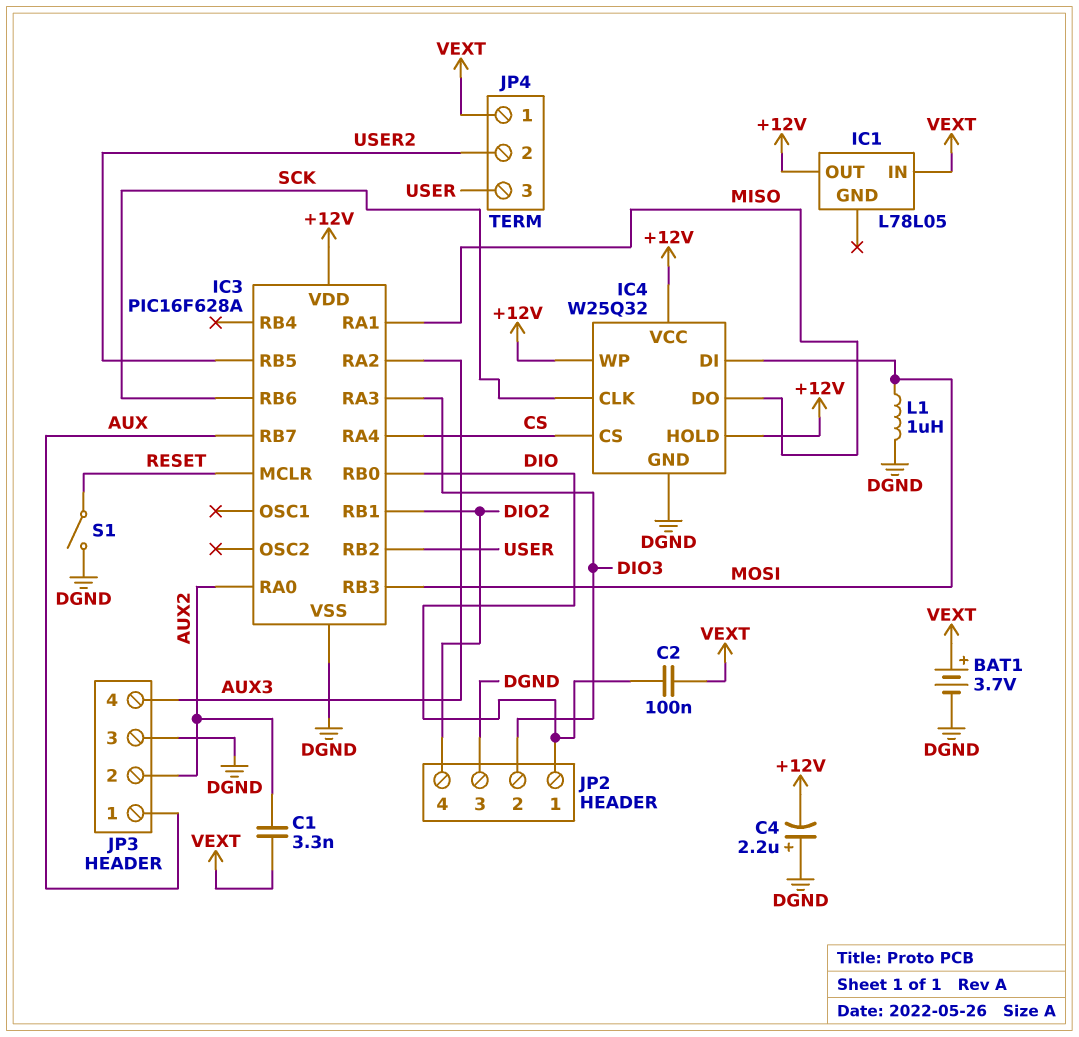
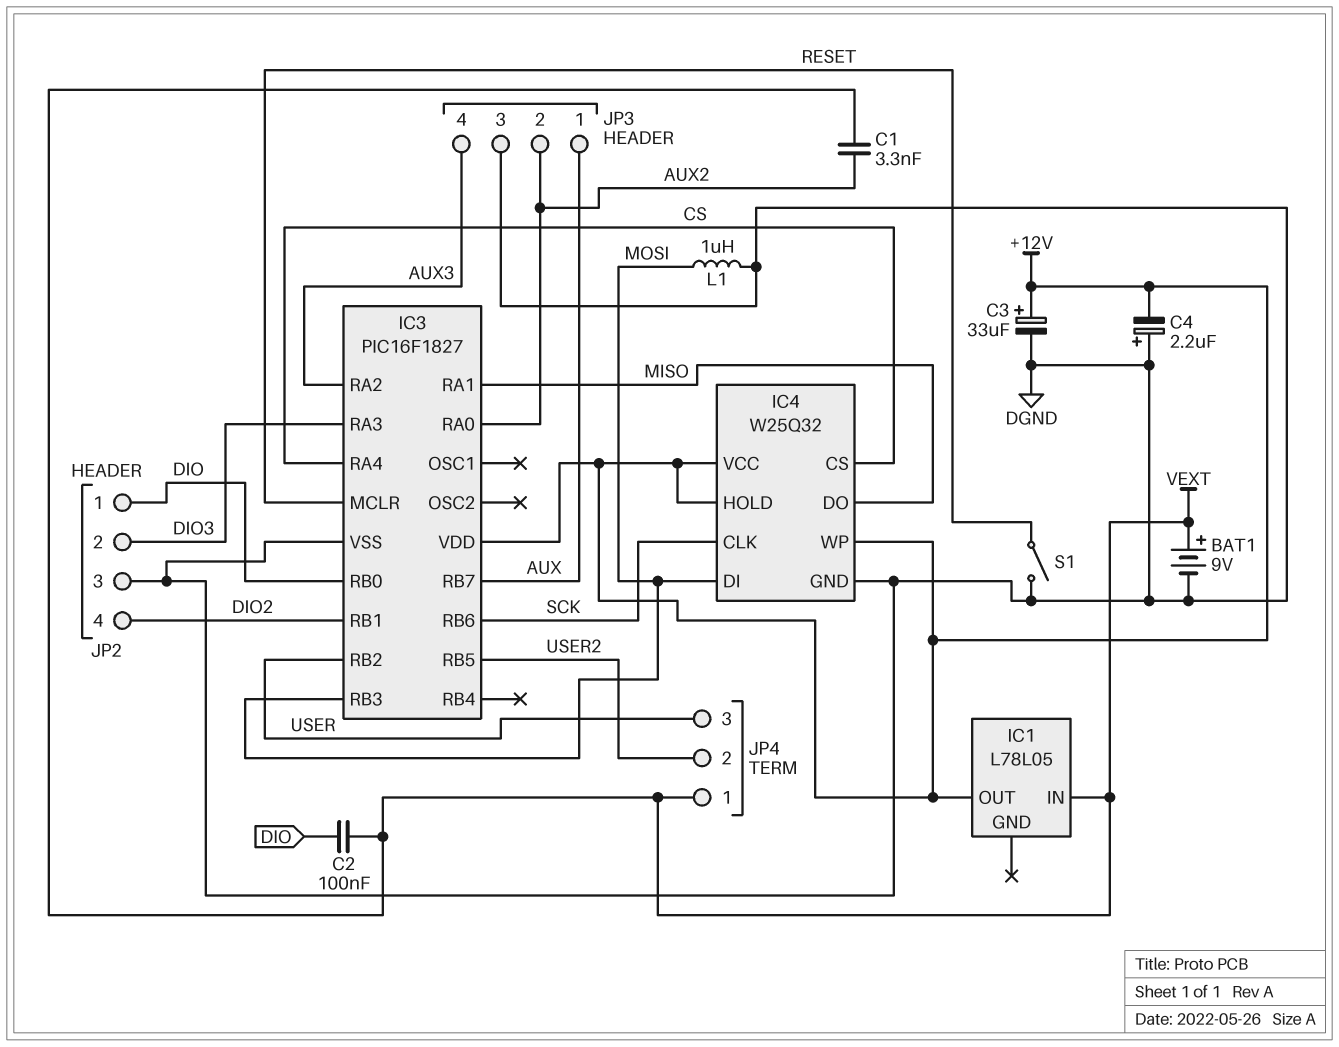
BAT1: 3.7V (plus VEXT, minus DGND) -> 9V (plus VEXT, minus DGND)
C3: none -> 33uF (plus +12V, minus DGND)
IC3: PIC16F628A -> PIC16F1827

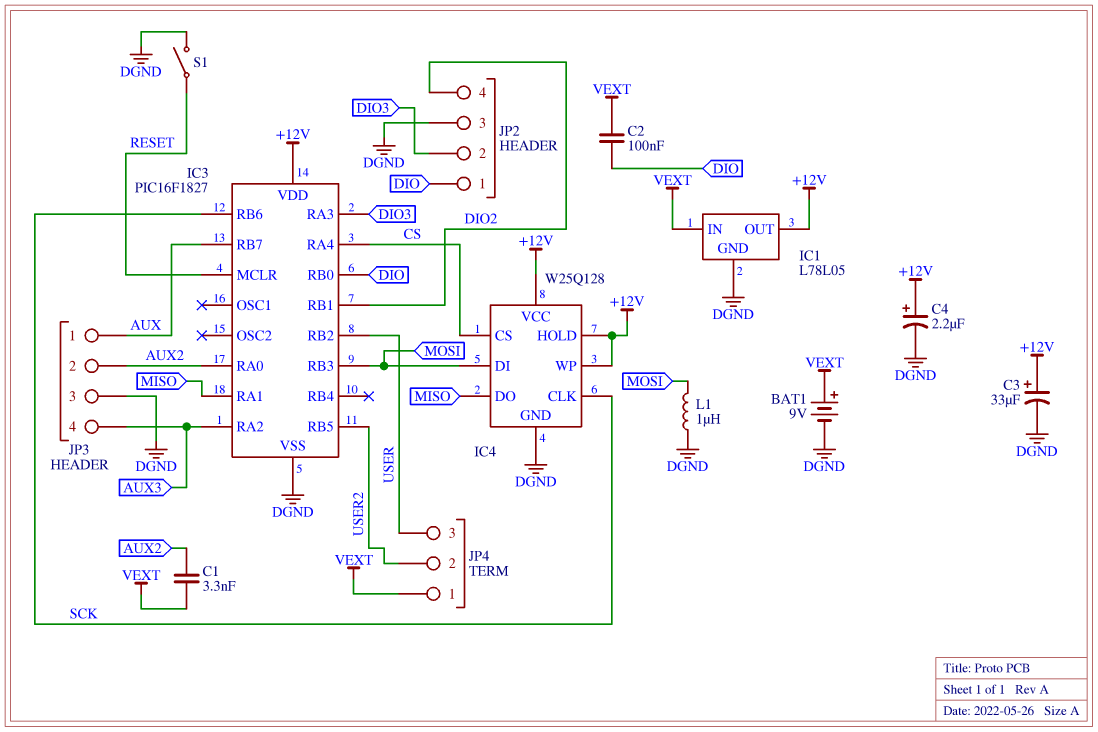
C4: 2.2uF (plus DGND, minus +12V) -> 2.2uF (plus +12V, minus DGND)
IC1 pin GND: none -> DGND
IC4: W25Q32 -> W25Q128

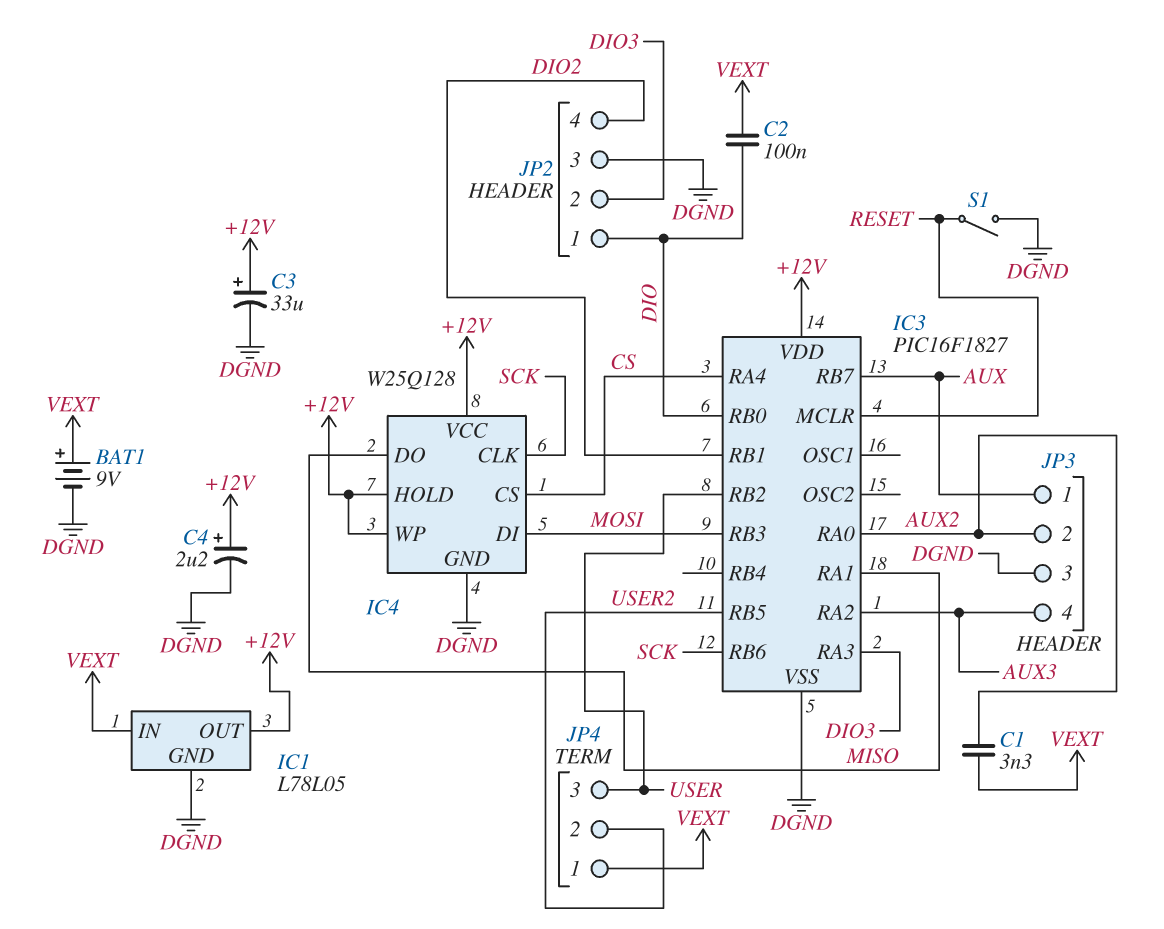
L1: 1uH (DGND, MOSI) -> none

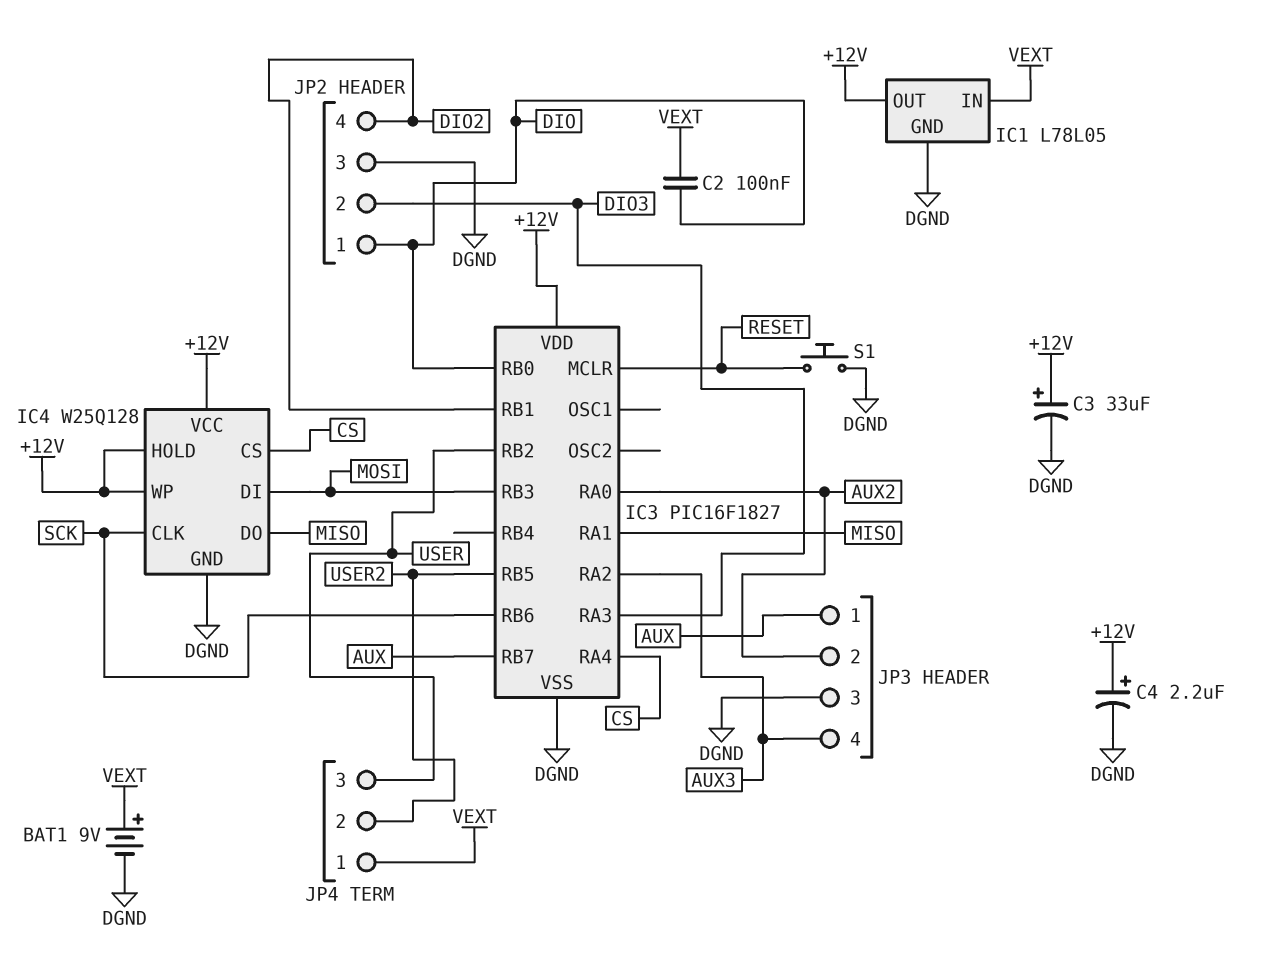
C1: 3.3nF (AUX2, VEXT) -> none
S1: switch (DGND, RESET) -> button (DGND, RESET)

